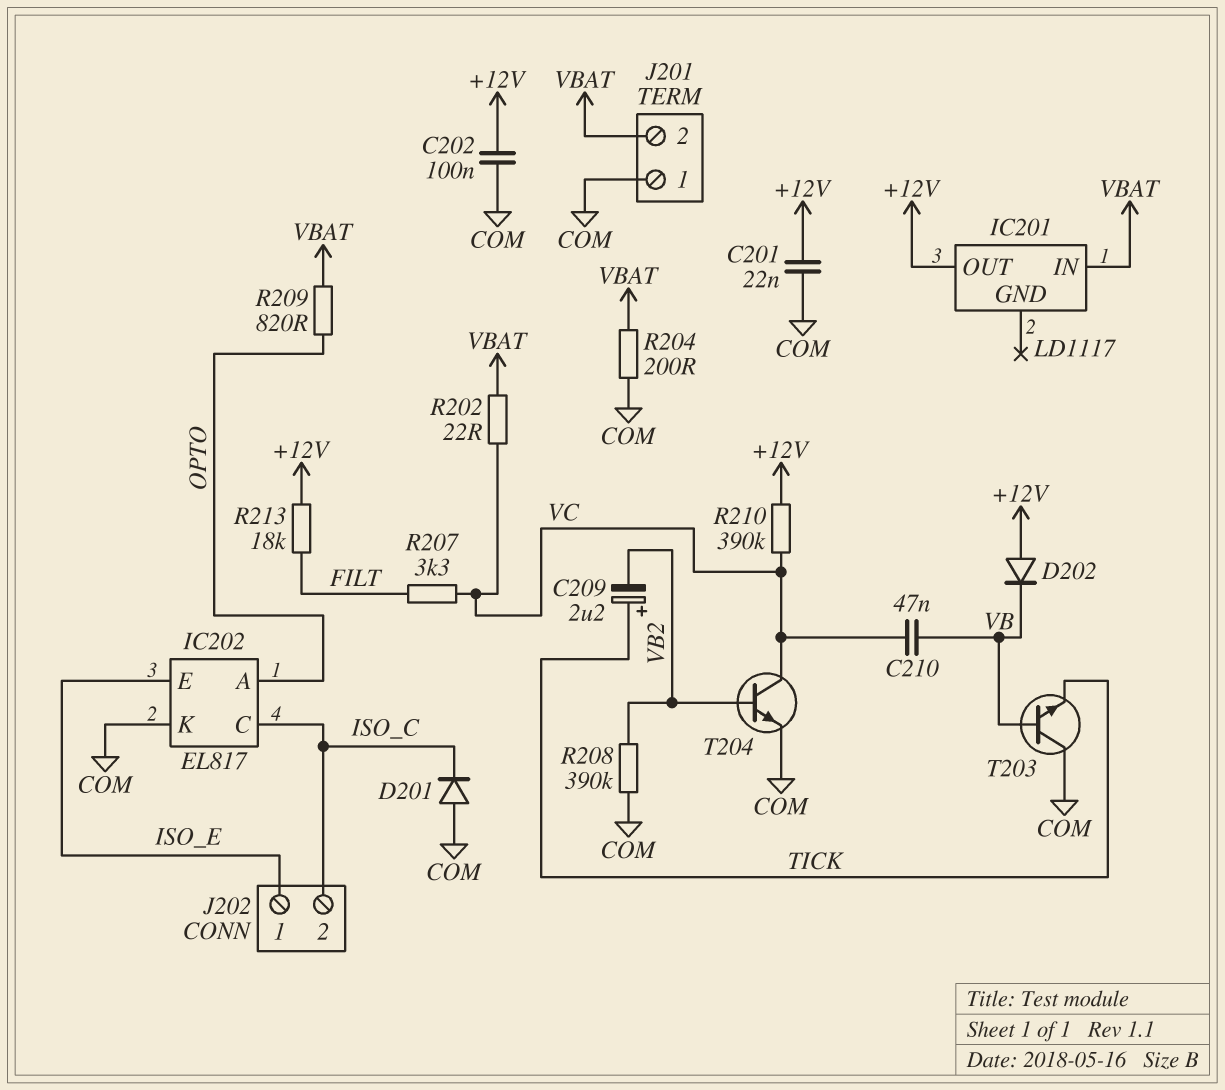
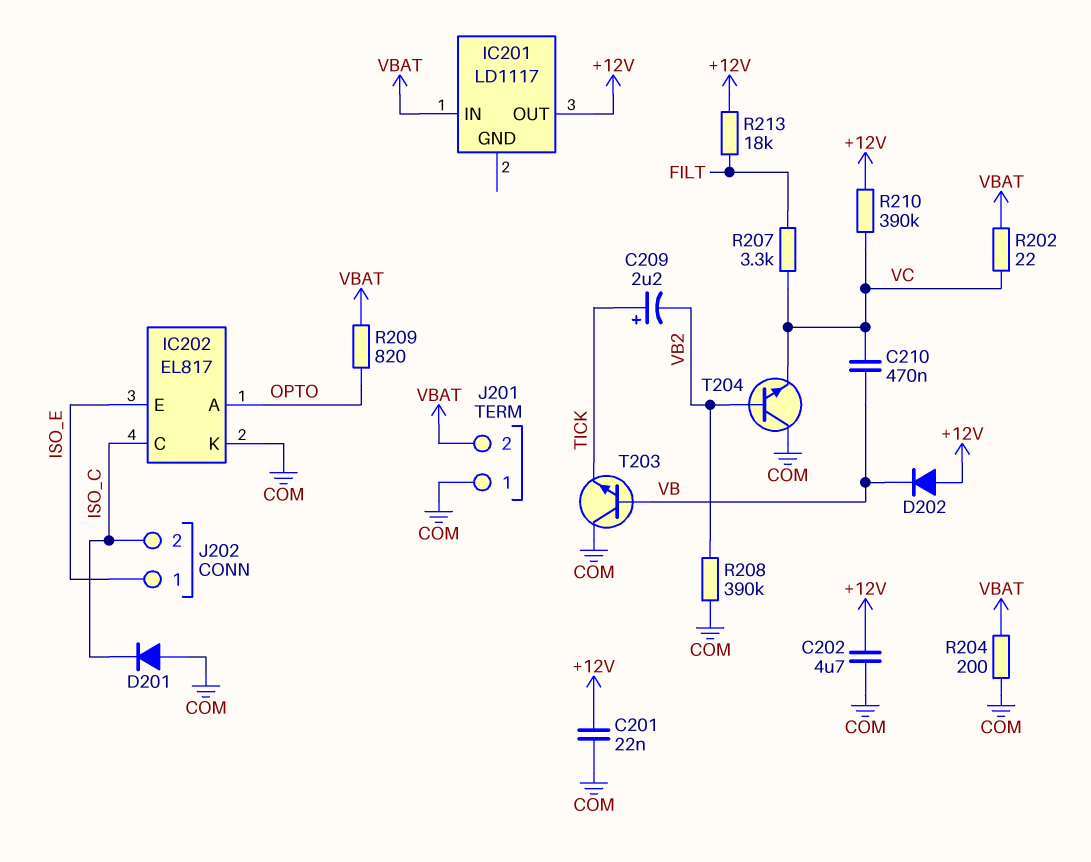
C202: 100nF (+12V, COM) -> 4.7uF (+12V, COM)
C210: 47nF (VB, VC) -> 470nF (VB, VC)
T204: NPN (B VB2, C VC, E COM) -> NPN (B VB2, C COM, E VC)

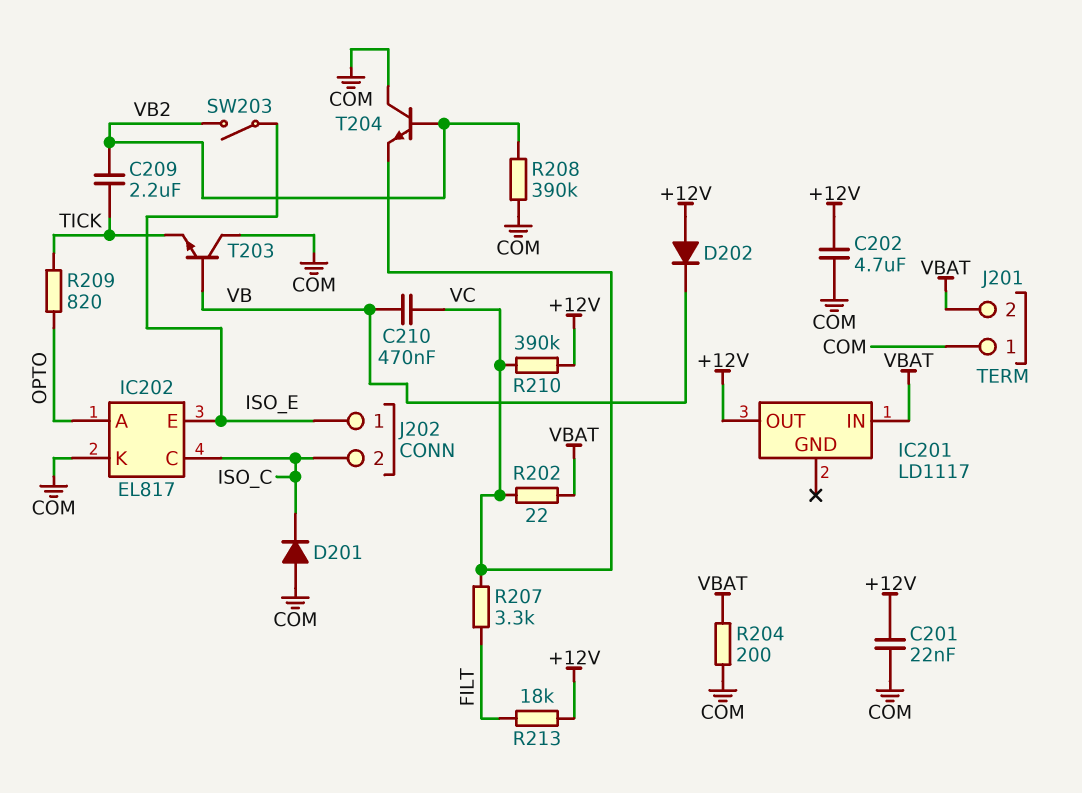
C209: 2.2uF (plus TICK, minus VB2) -> 2.2uF (TICK, VB2)
R209: 820 (OPTO, VBAT) -> 820 (OPTO, TICK)
SW203: none -> switch (ISO_E, VB2)

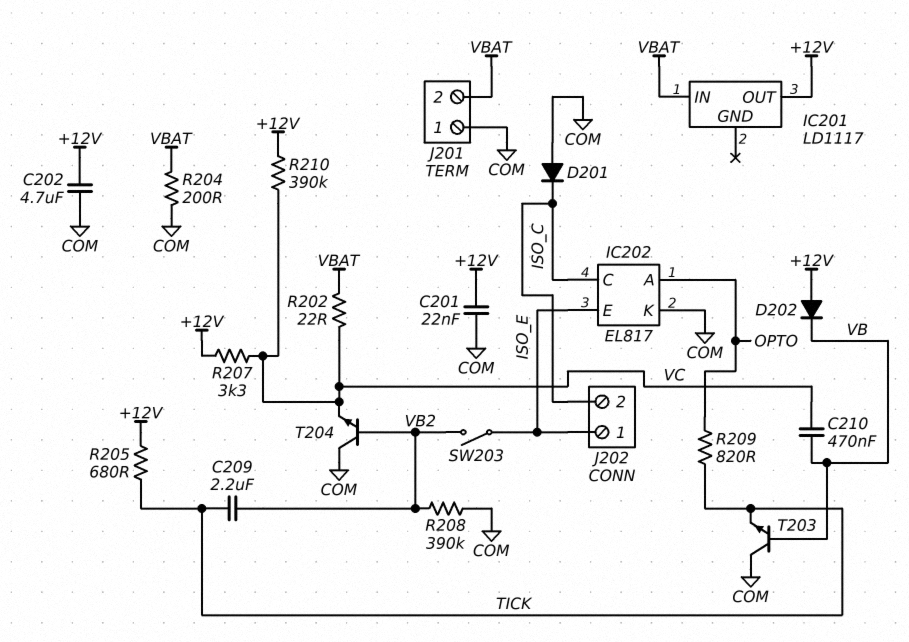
R205: none -> 680 (+12V, TICK)
R207: 3.3k (FILT, VC) -> 3.3k (+12V, VC)
R213: 18k (+12V, FILT) -> none

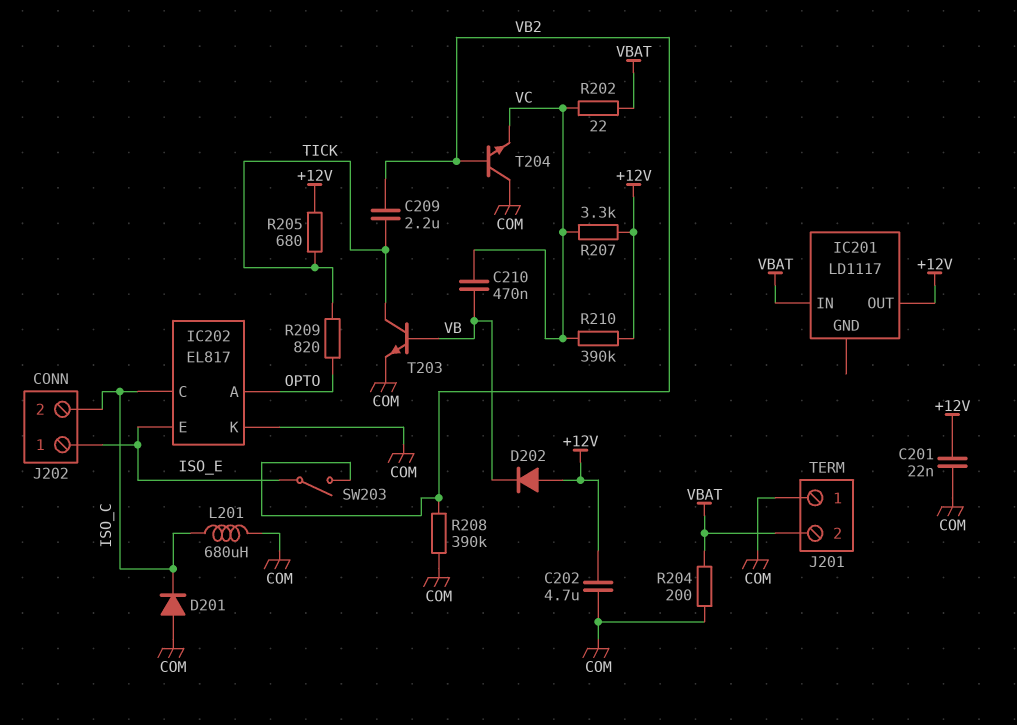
L201: none -> 680uH (COM, ISO_C)
T203: NPN (B VB, C COM, E TICK) -> NPN (B VB, C TICK, E COM)

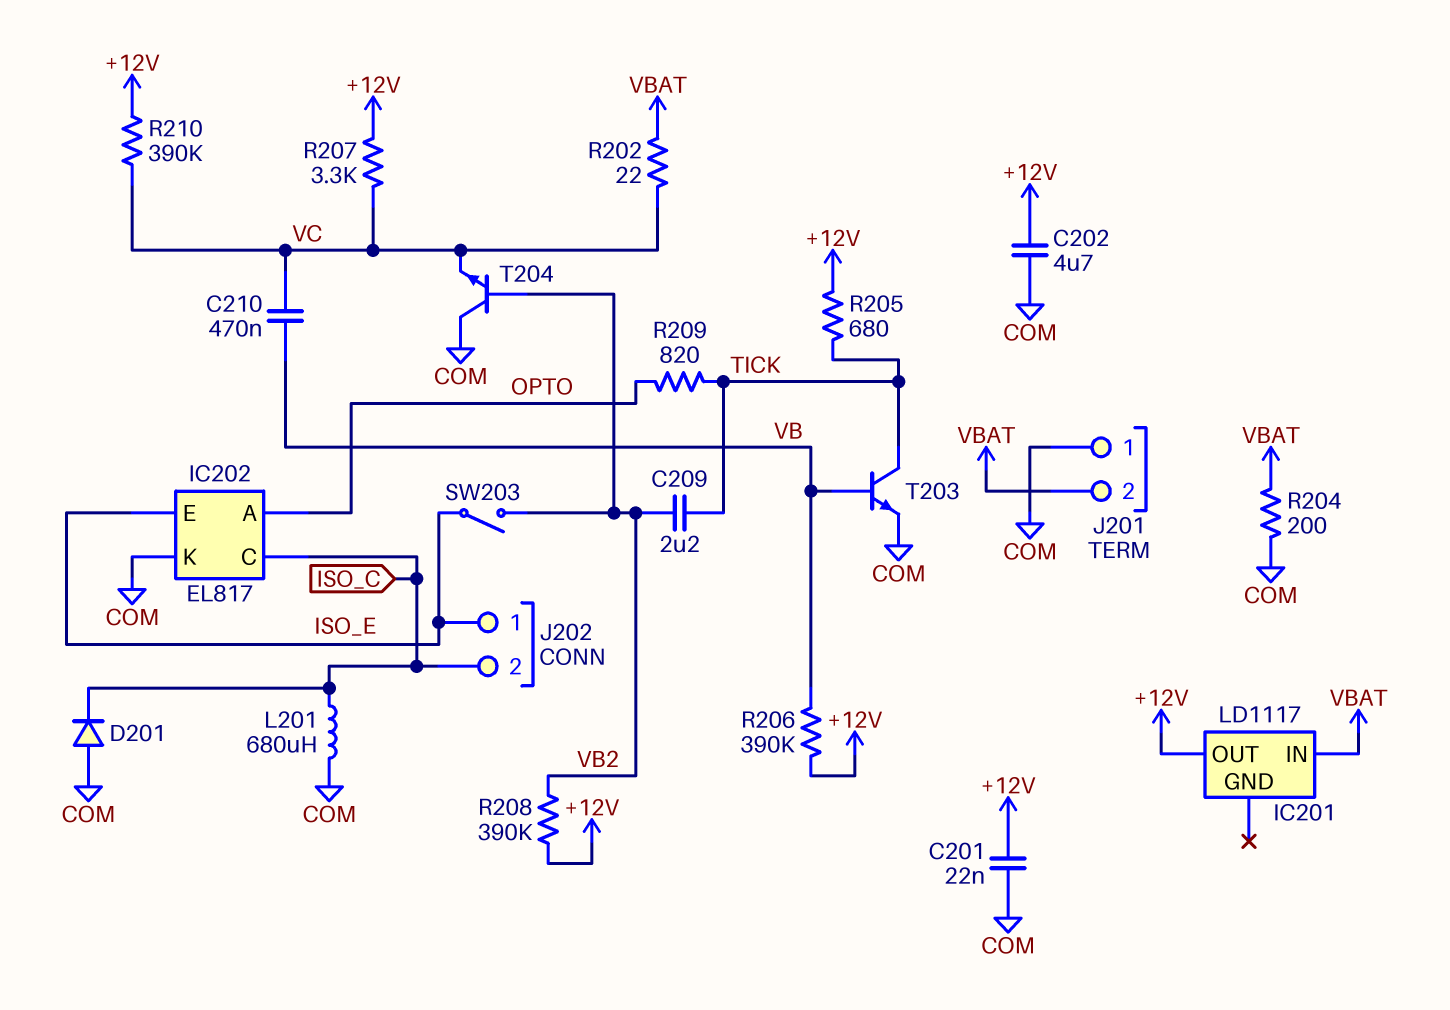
D202: diode (A +12V, K VB) -> none
R206: none -> 390k (+12V, VB)
R208: 390k (COM, VB2) -> 390k (+12V, VB2)

